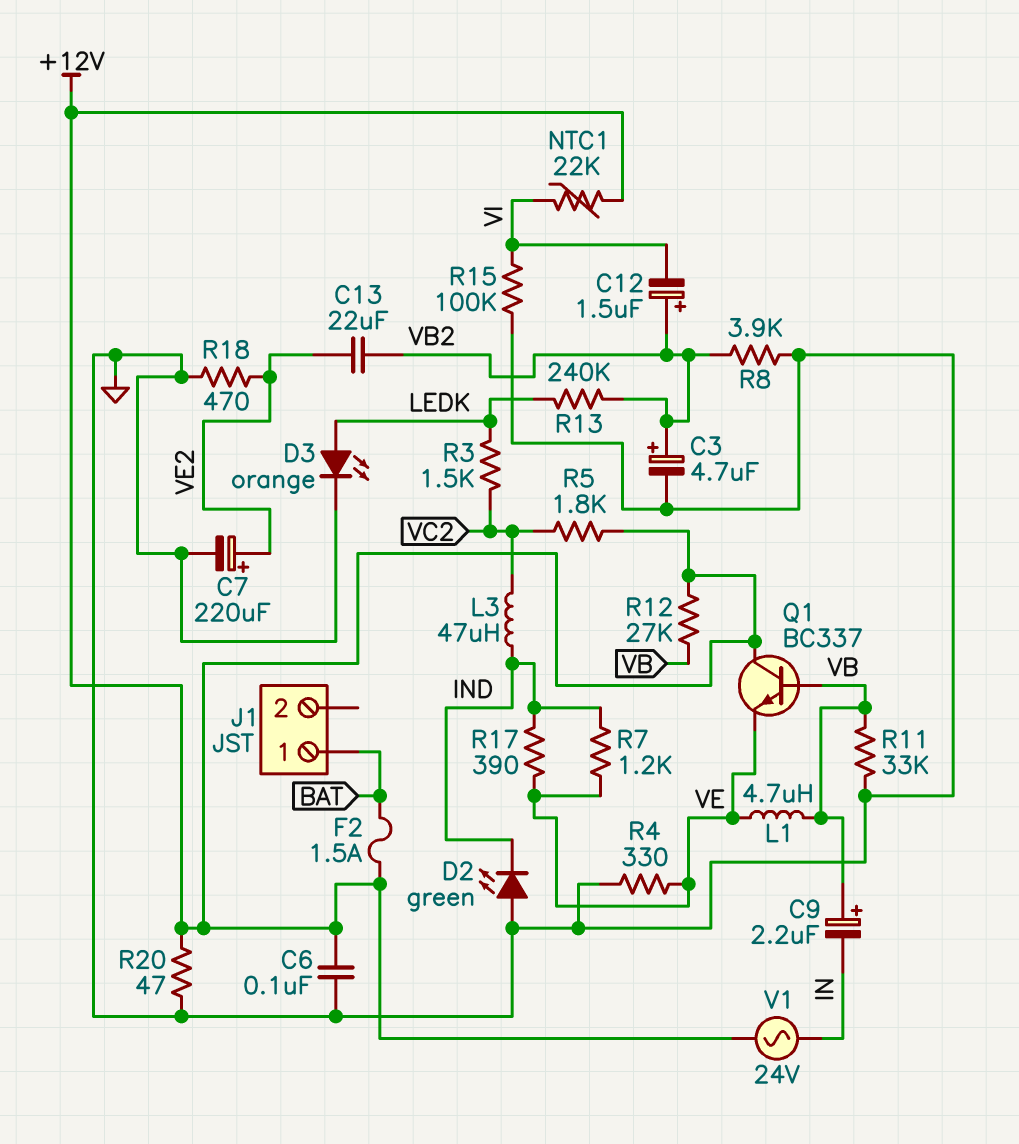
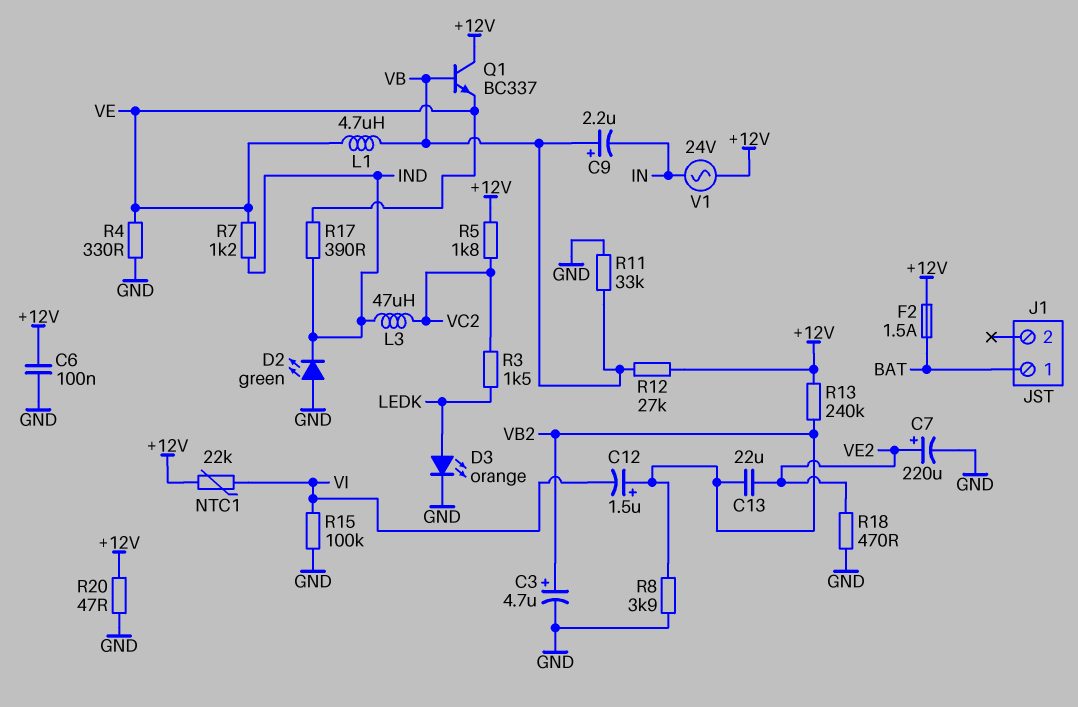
R13: 240k (LEDK, VB2) -> 240k (+12V, VB2)

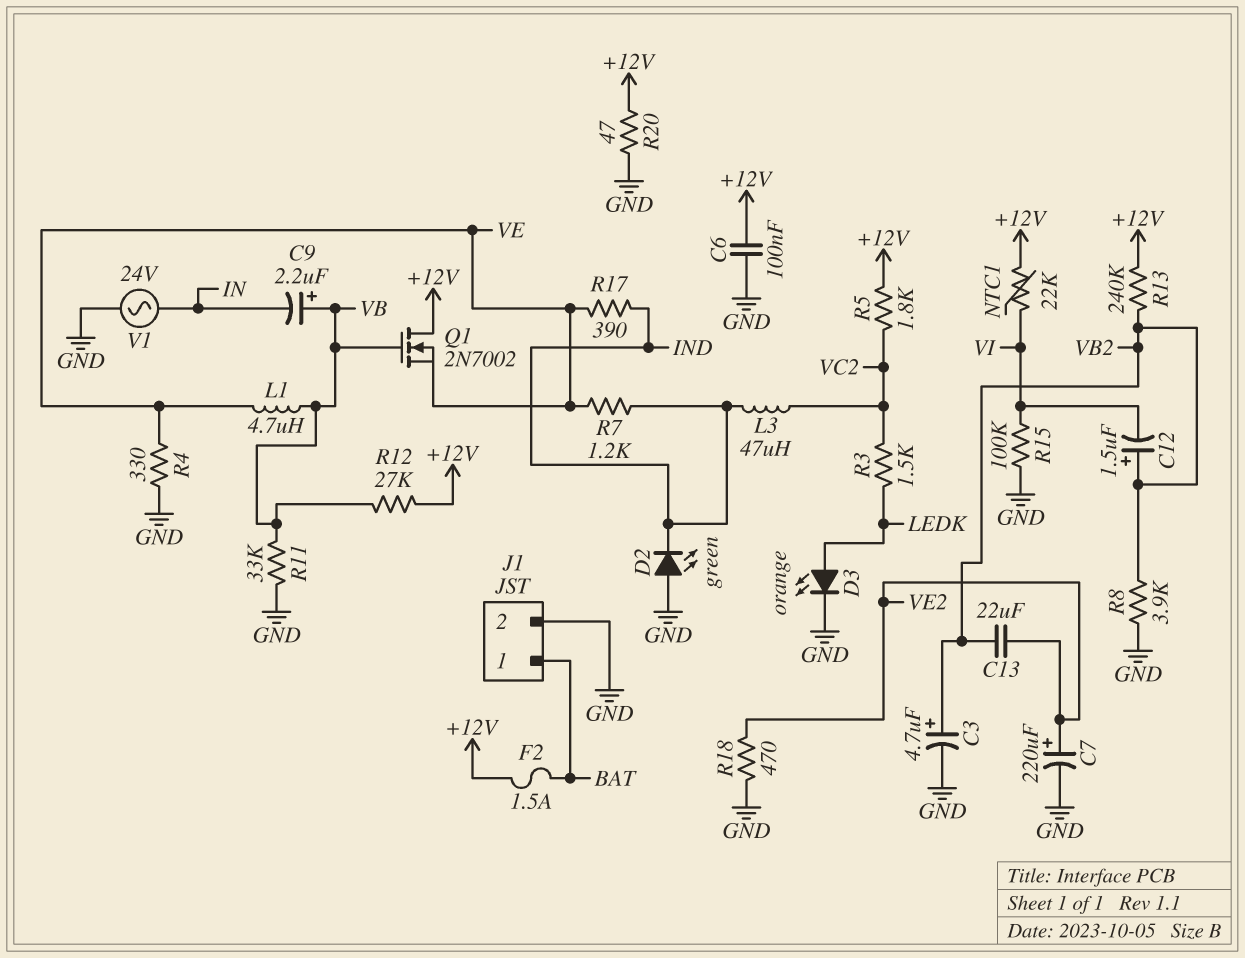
J1 pin 2: none -> GND
Q1: NPN BC337 (B VB, C +12V, E VE) -> NMOS 2N7002 (G VB, D +12V, S VE)
V1: AC 24V (+12V, IN) -> AC 24V (GND, IN)

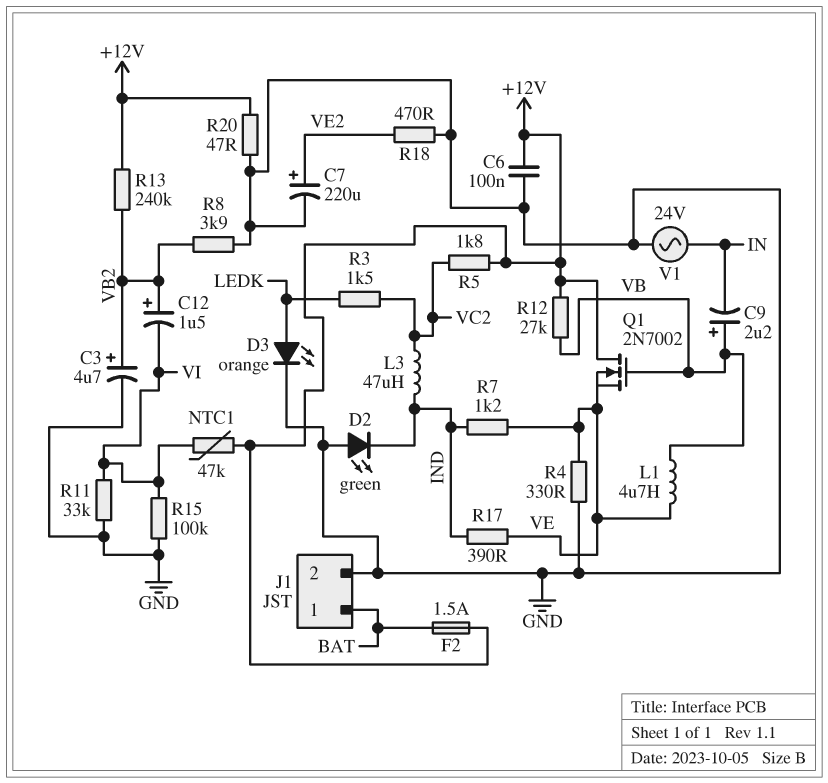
C13: 22uF (VB2, VE2) -> none
NTC1: 22k (+12V, VI) -> 47k (+12V, VI)
R11: 33k (GND, VB) -> 33k (GND, VI)

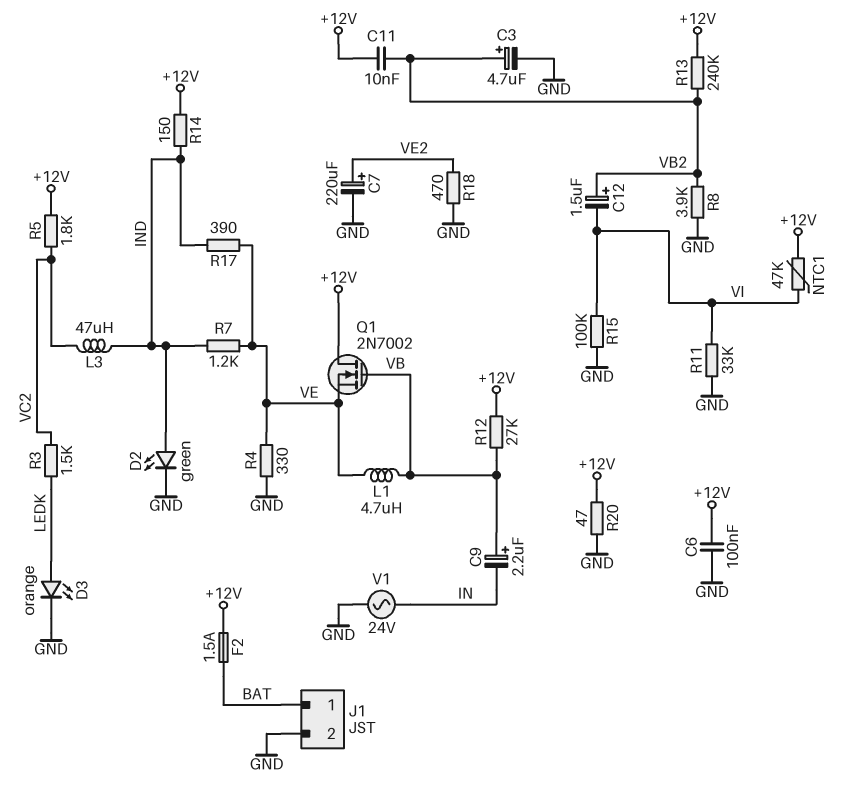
C11: none -> 10nF (+12V, VB2)
D2: LED green (A GND, K IND) -> LED green (A IND, K GND)
R14: none -> 150 (+12V, IND)

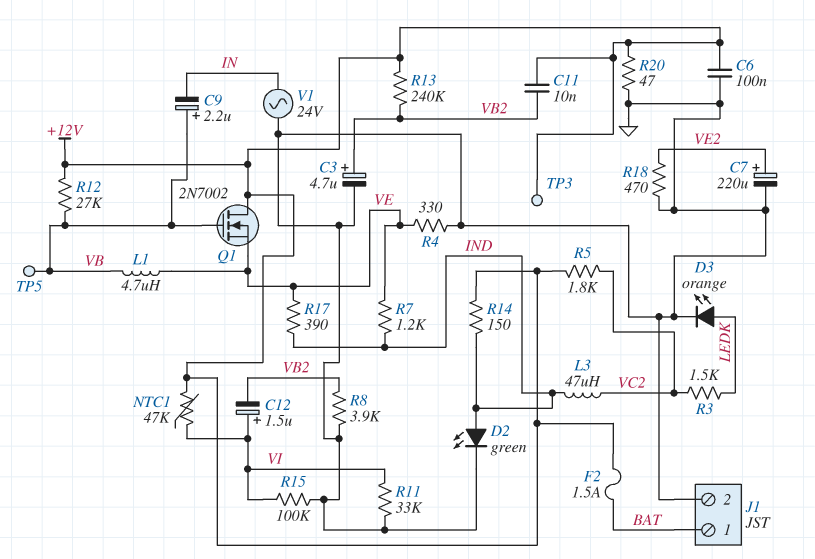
C12: 1.5uF (plus VB2, minus VI) -> 1.5uF (plus VI, minus VB2)
TP3: none -> test point (+12V)
TP5: none -> test point (VB)

